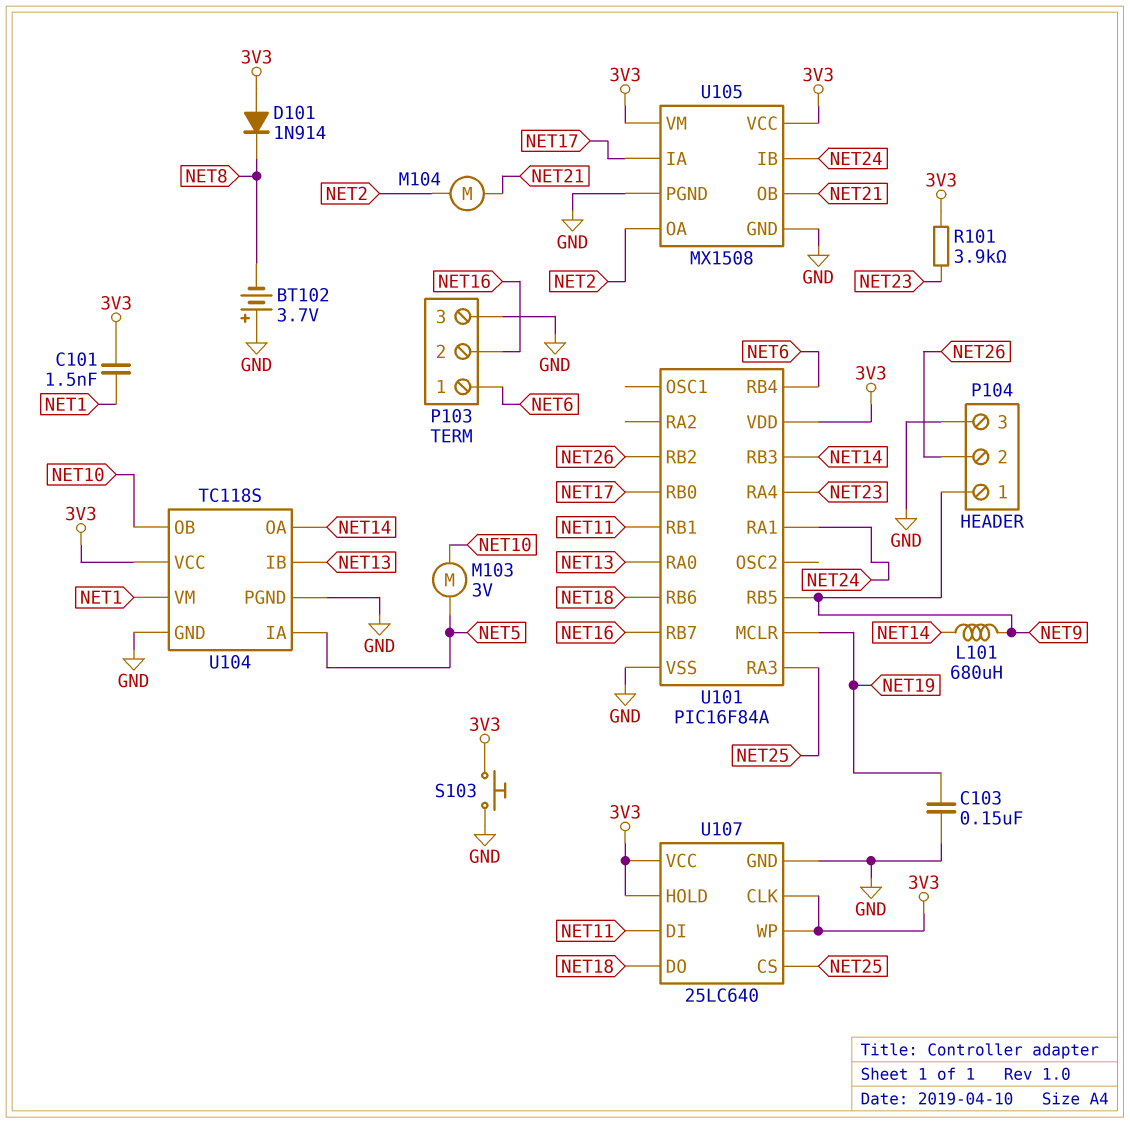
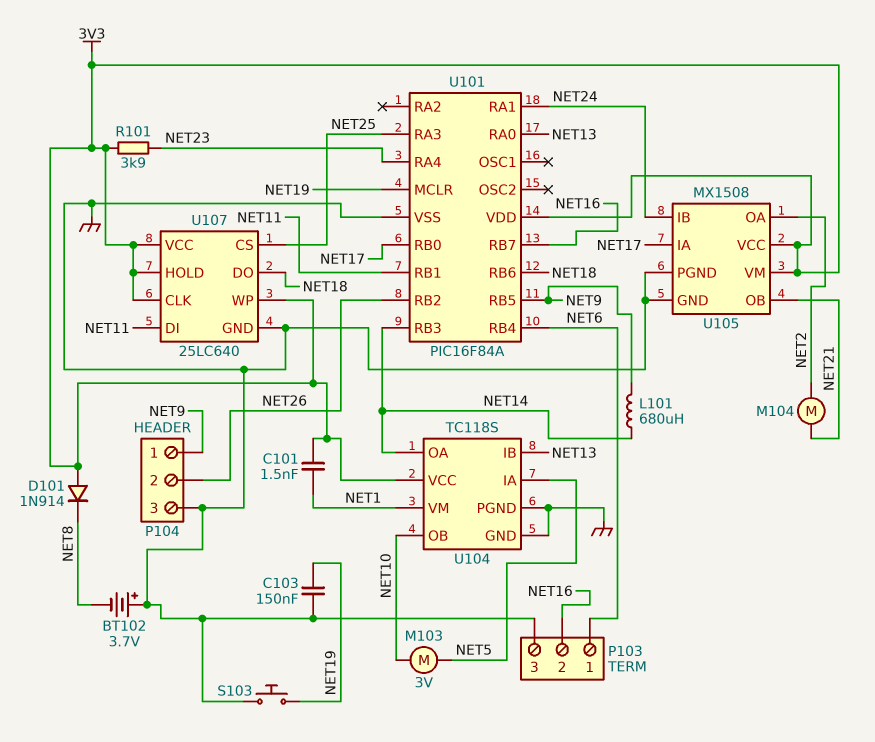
S103: button (3V3, GND) -> button (GND, NET19)

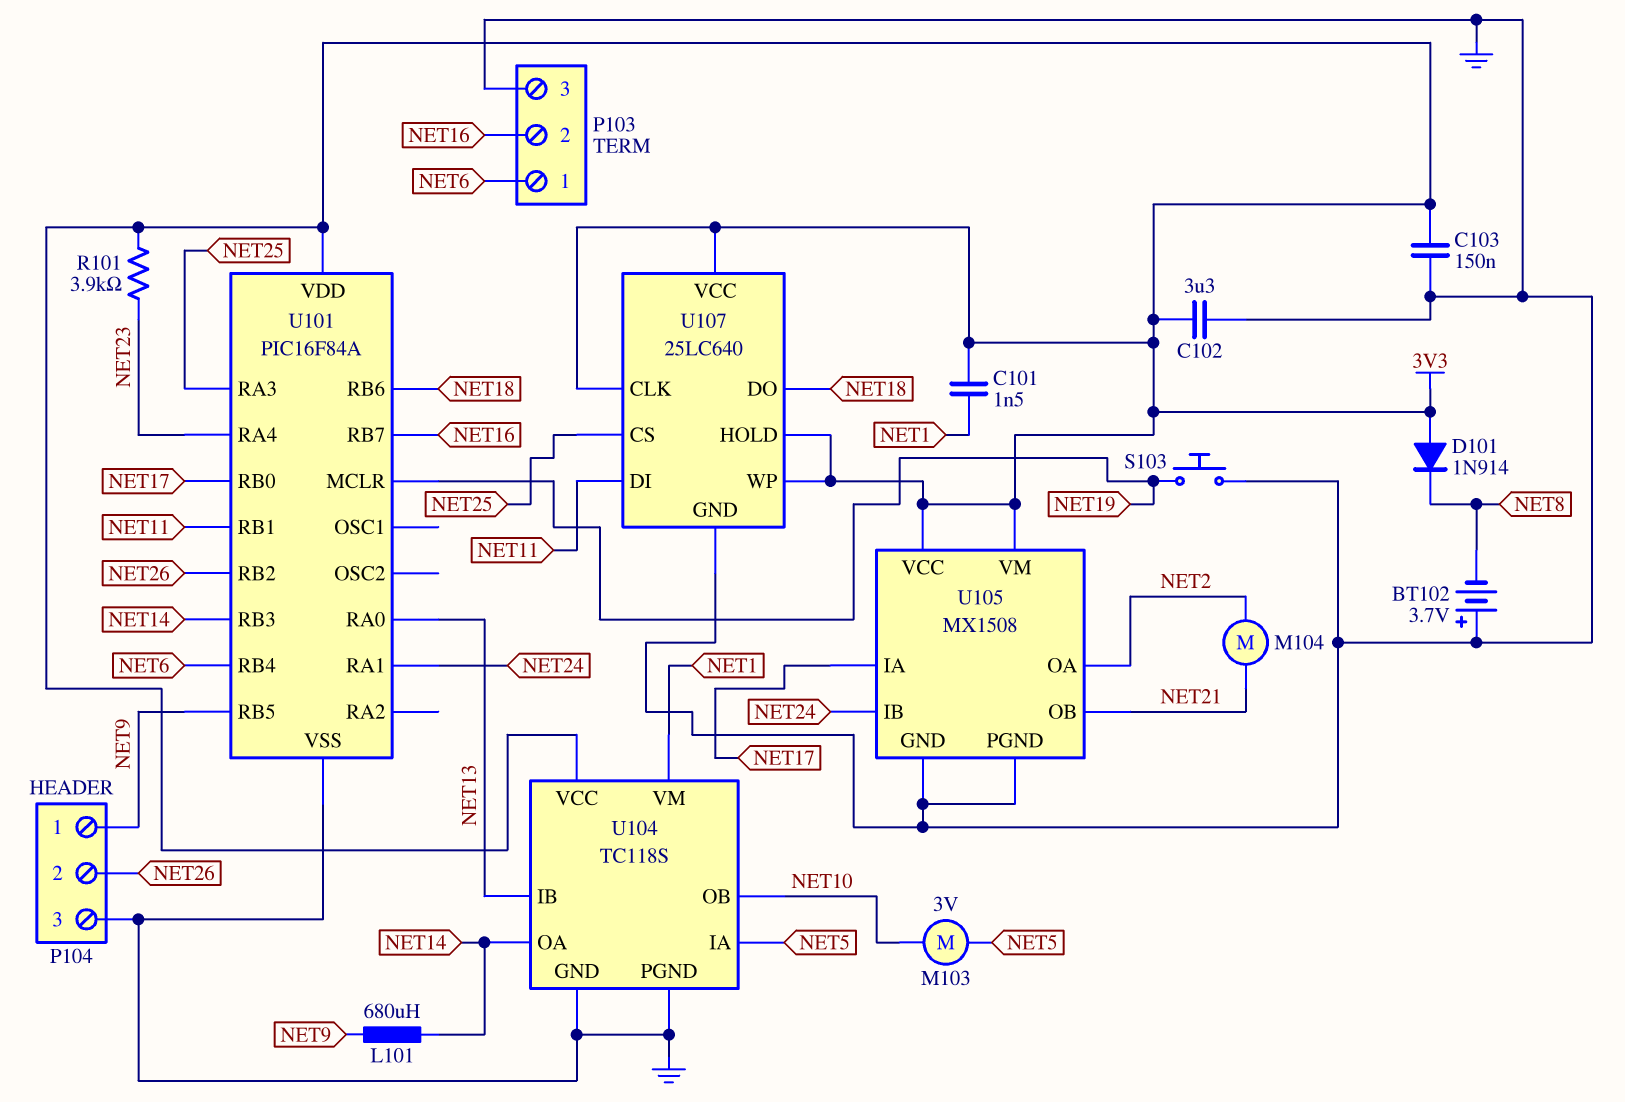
C102: none -> 3.3uF (3V3, GND)
C103: 150nF (GND, NET19) -> 150nF (3V3, GND)

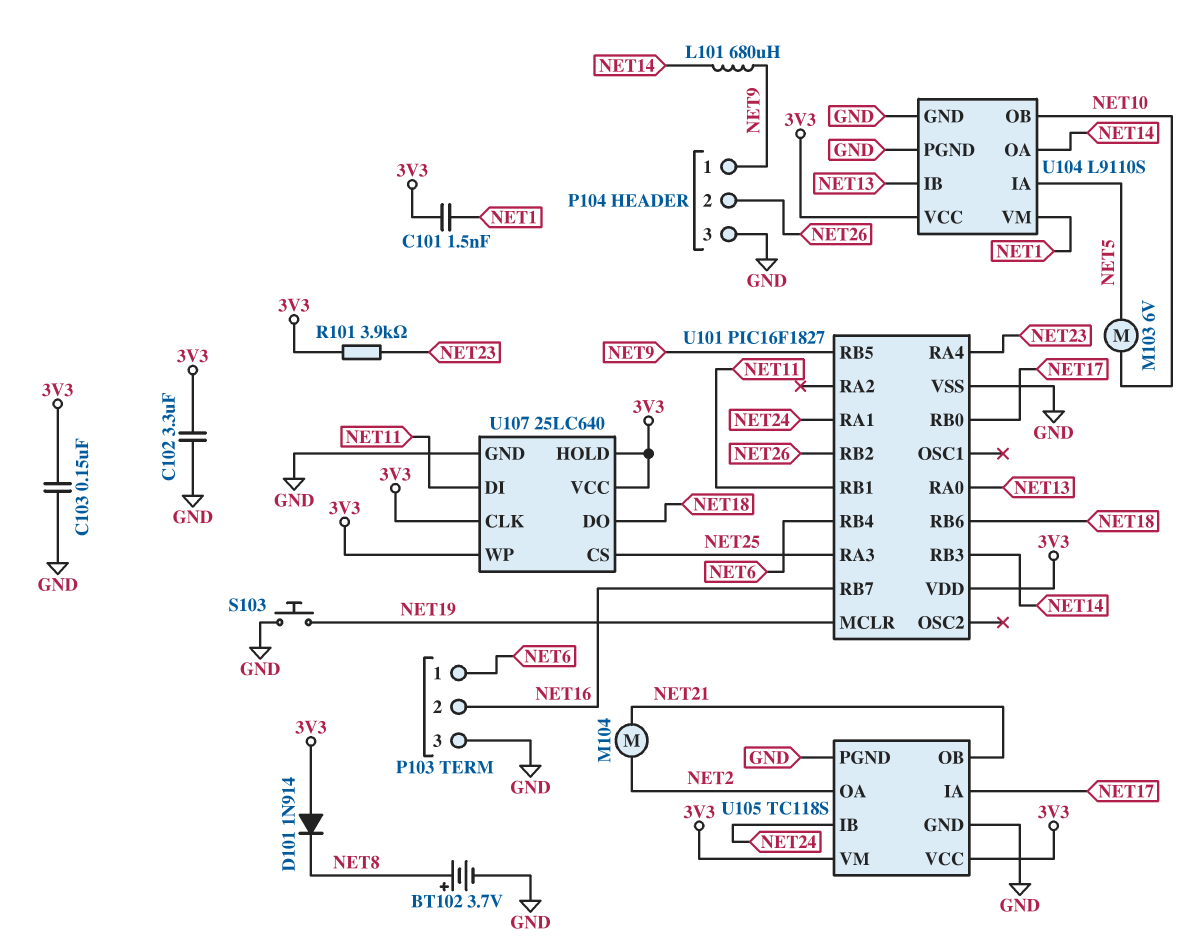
BT102: 3.7V (plus GND, minus NET8) -> 3.7V (plus NET8, minus GND)
M103: motor 3V (NET5, NET10) -> motor 6V (NET5, NET10)
U101: PIC16F84A -> PIC16F1827
U104: TC118S -> L9110S
U105: MX1508 -> TC118S

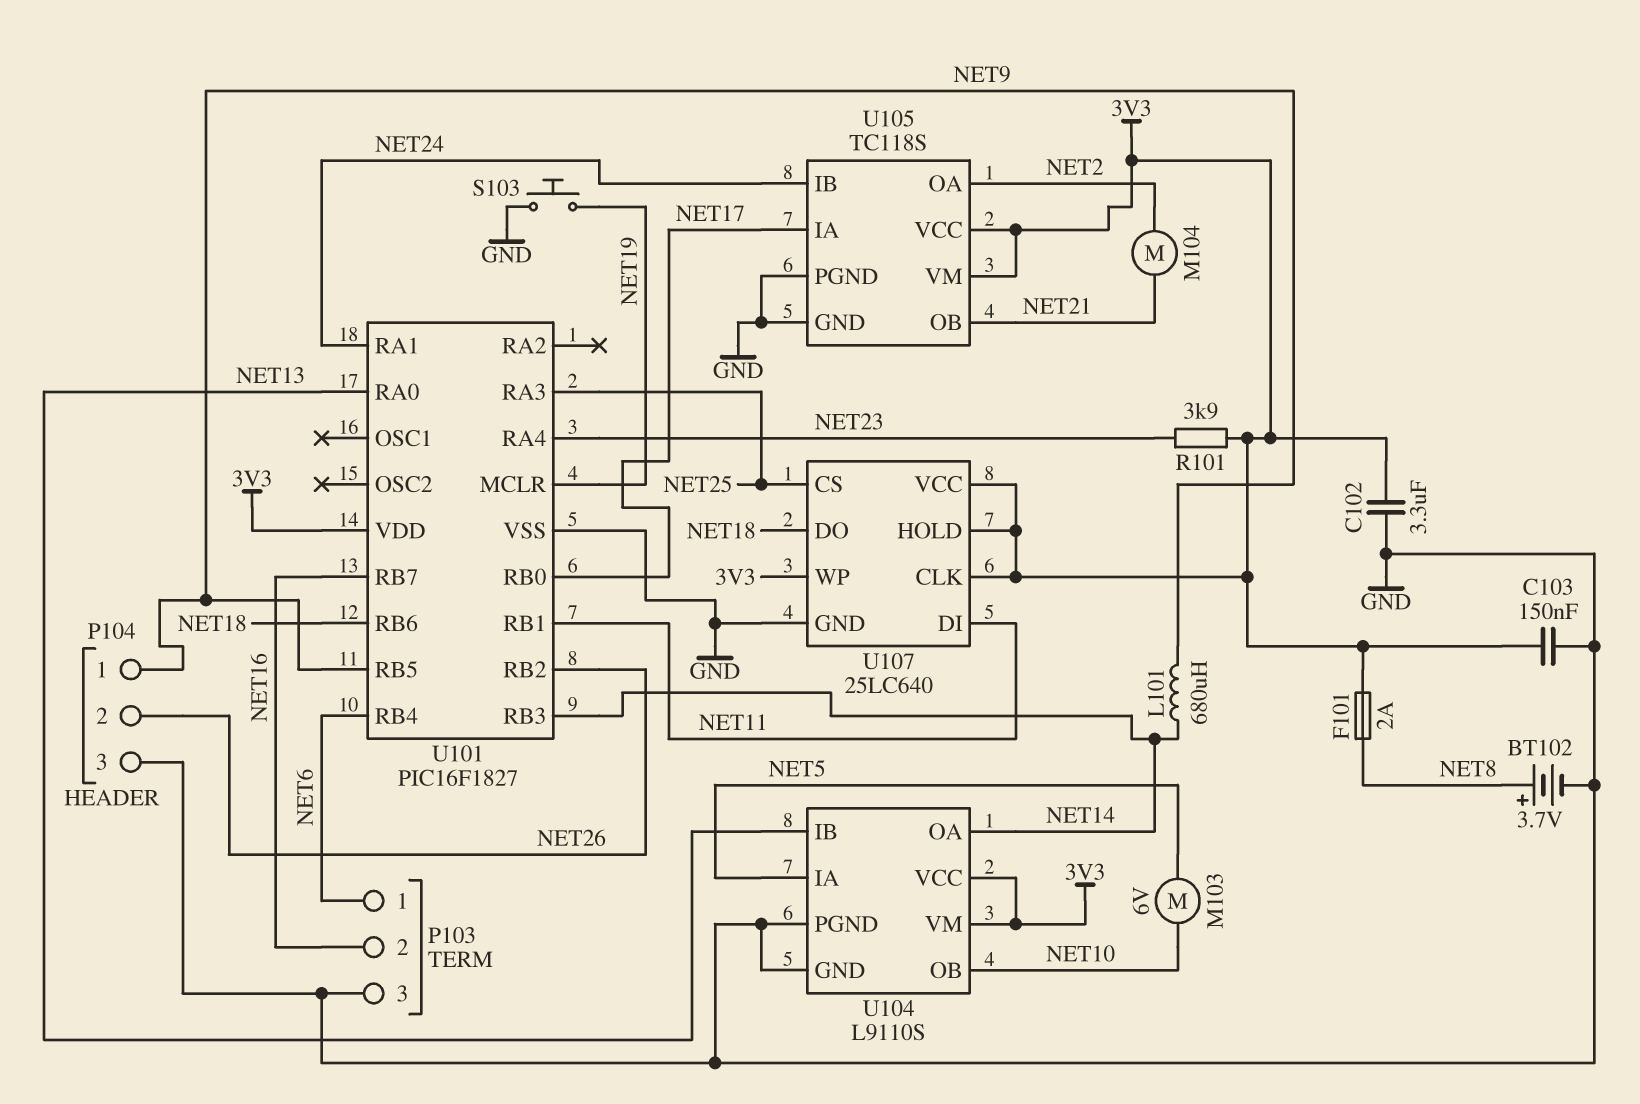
C101: 1.5nF (3V3, NET1) -> none
D101: diode 1N914 (A 3V3, K NET8) -> none
F101: none -> 2A (3V3, NET8)
U104 pin VM: NET1 -> 3V3

